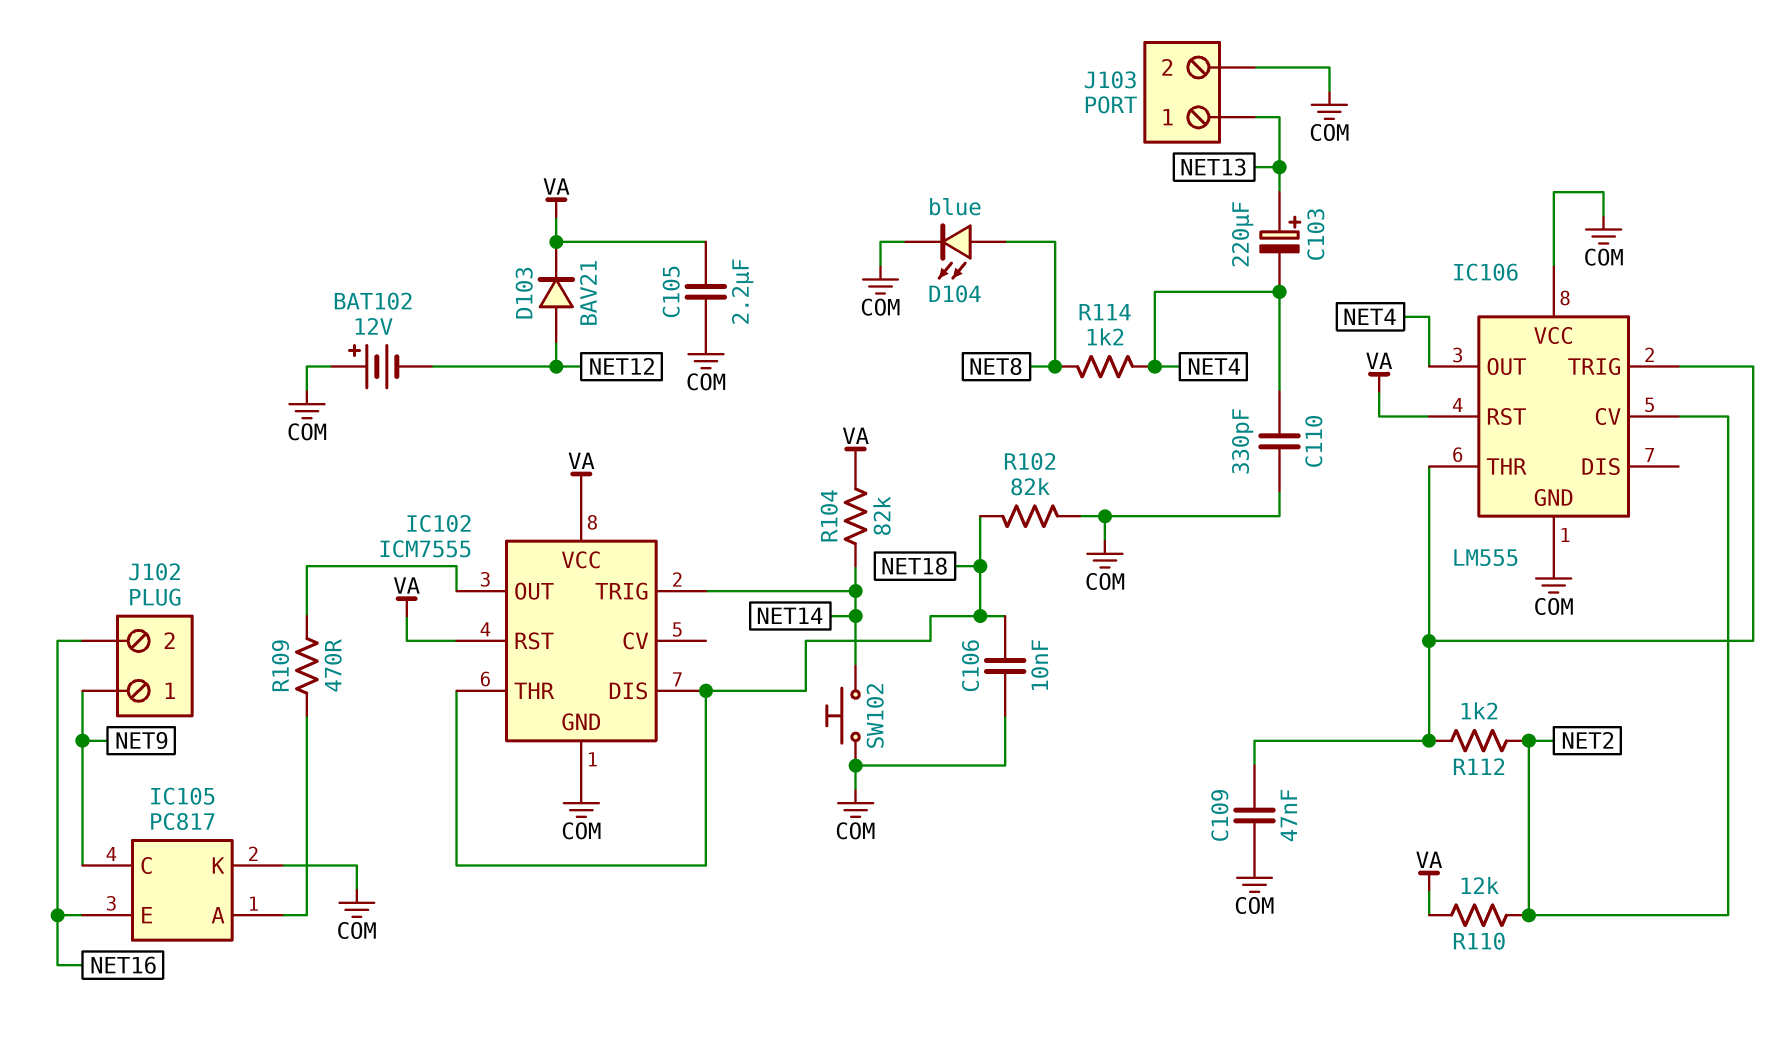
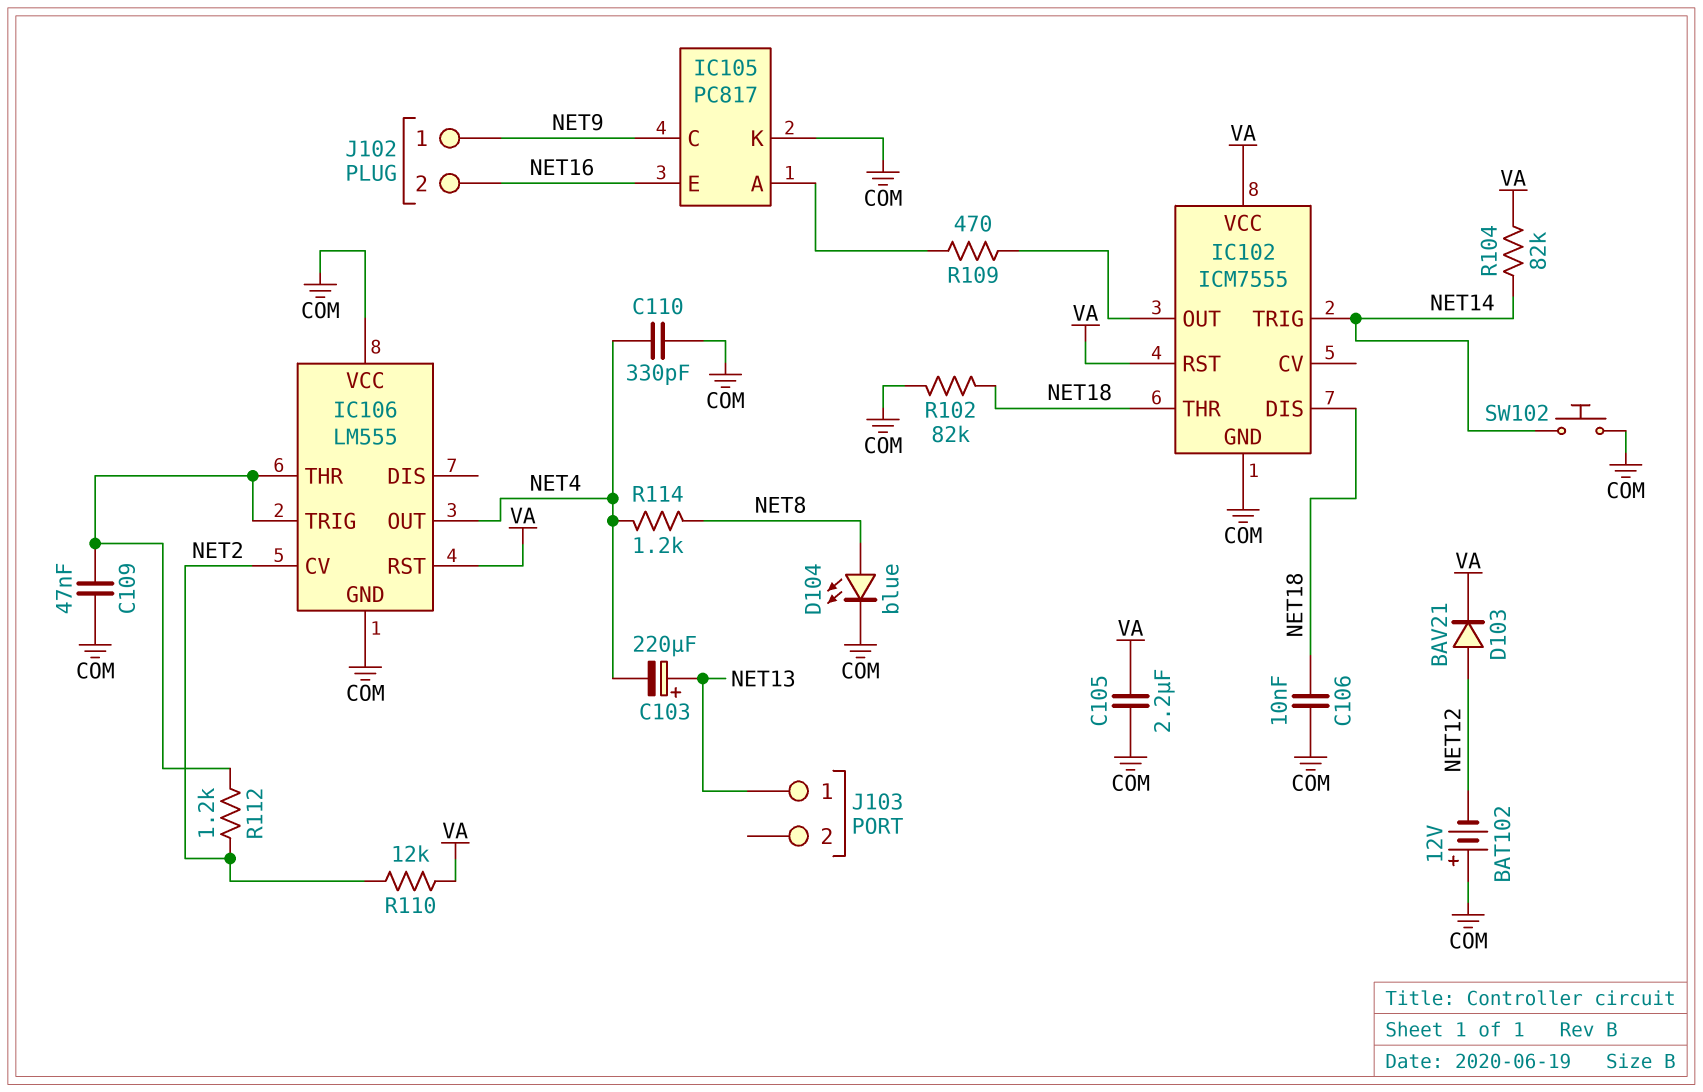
J103 pin 2: COM -> none

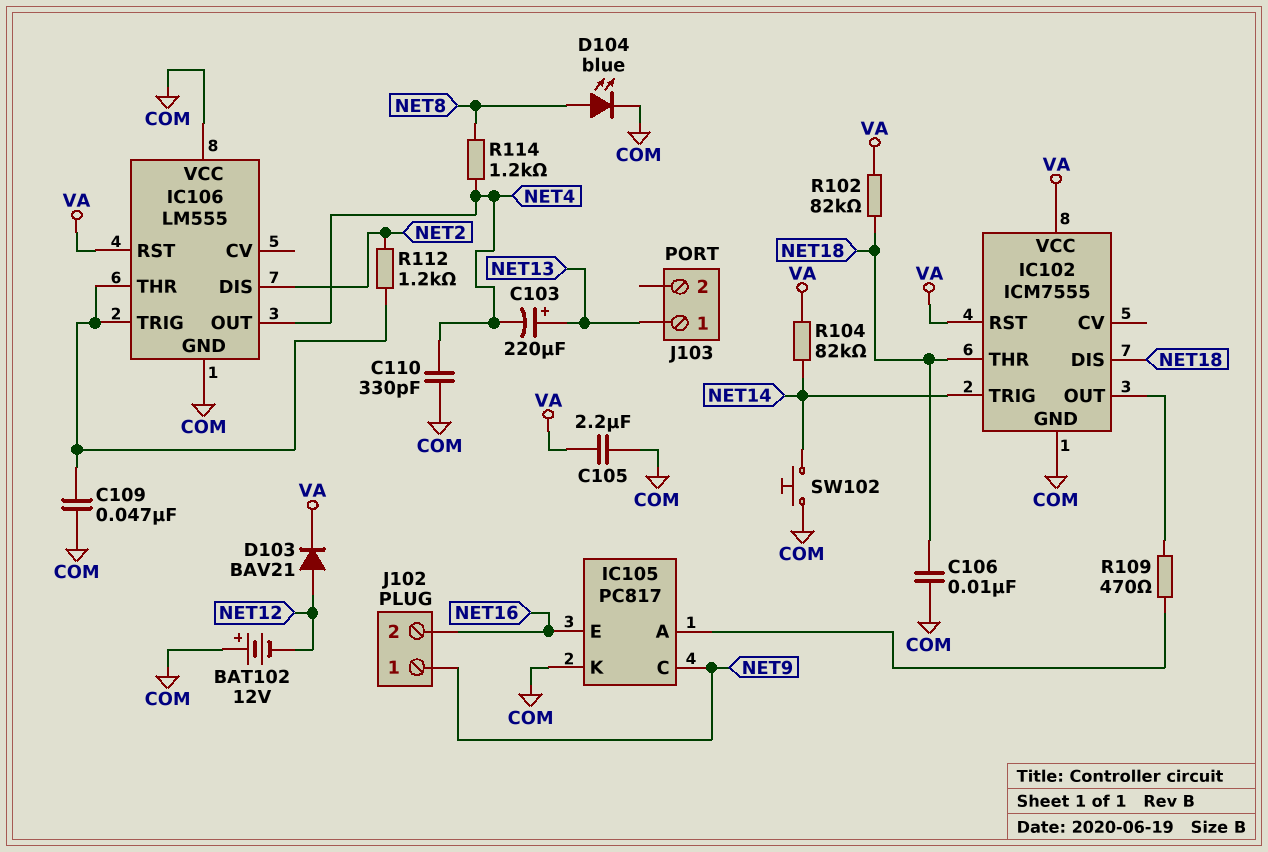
IC106 pin CV: NET2 -> none
IC106 pin DIS: none -> NET2
R102: 82k (COM, NET18) -> 82k (NET18, VA)
R110: 12k (NET2, VA) -> none

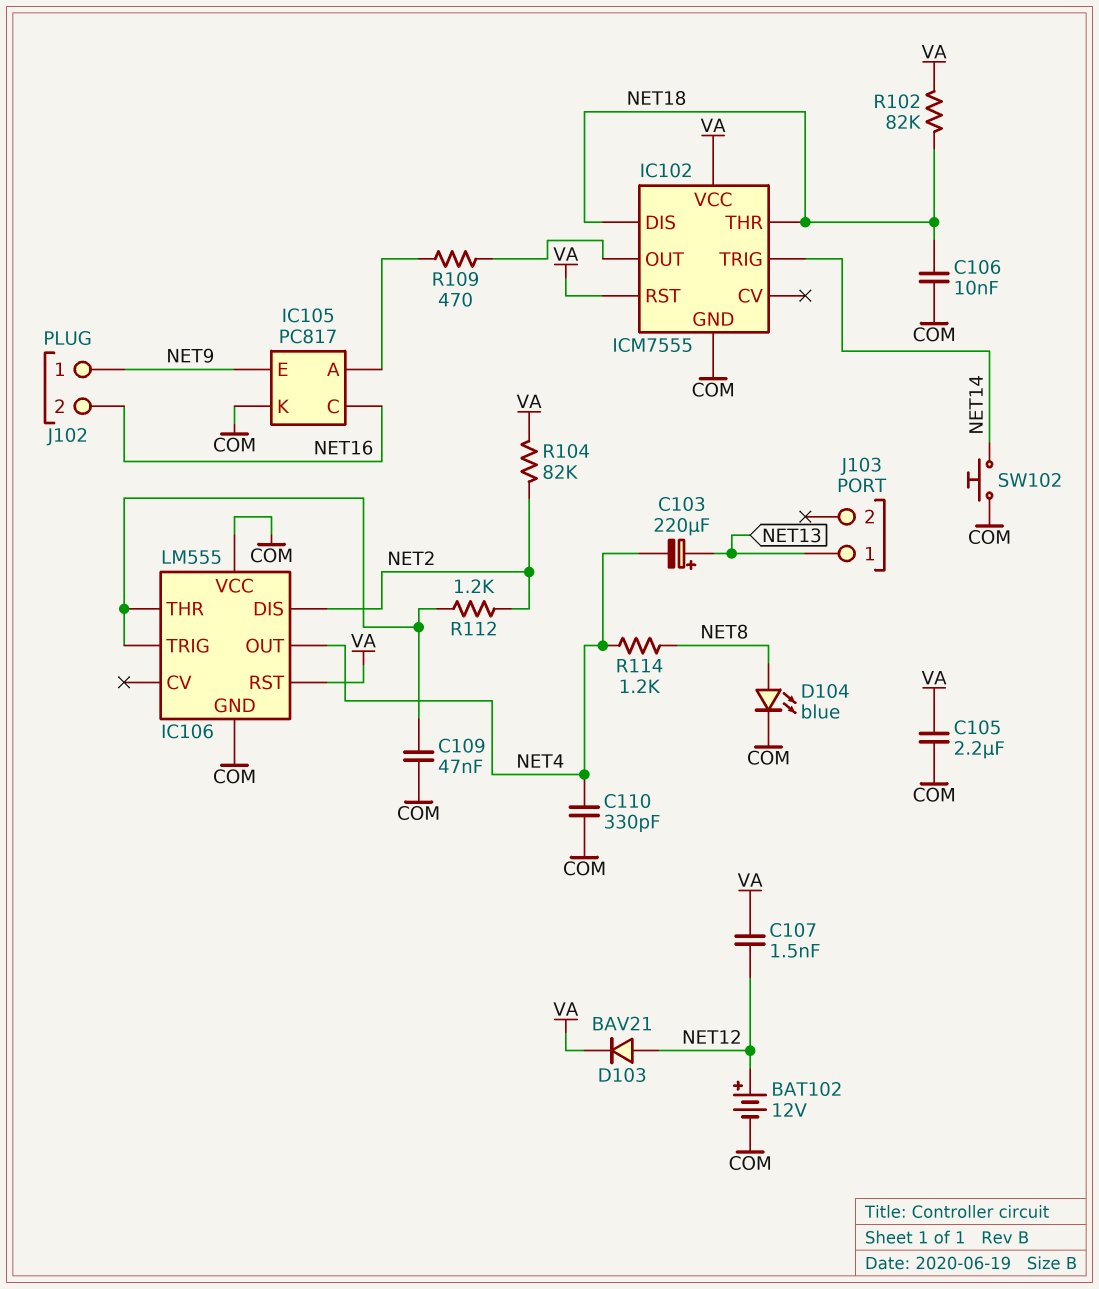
BAT102: 12V (plus COM, minus NET12) -> 12V (plus NET12, minus COM)
C107: none -> 1.5nF (NET12, VA)
IC105 pin C: NET9 -> NET16
IC105 pin E: NET16 -> NET9
R104: 82k (NET14, VA) -> 82k (NET2, VA)

